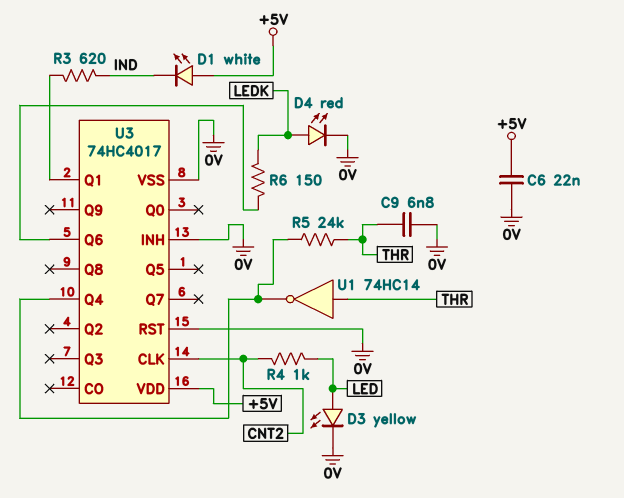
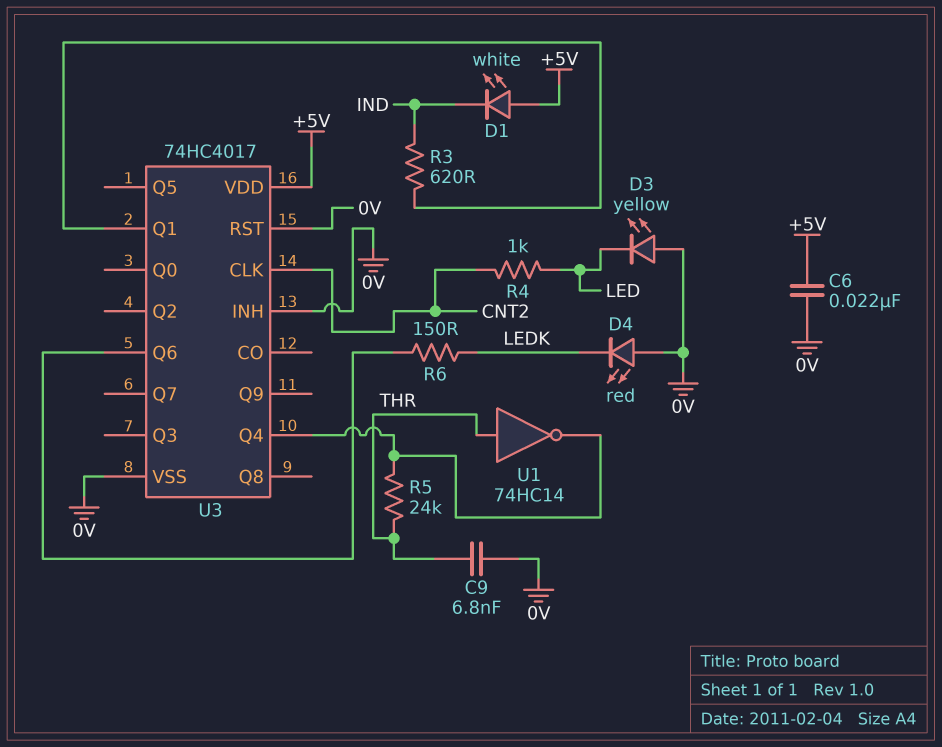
D3: LED yellow (A LED, K 0V) -> LED yellow (A 0V, K LED)
D4: LED red (A LEDK, K 0V) -> LED red (A 0V, K LEDK)

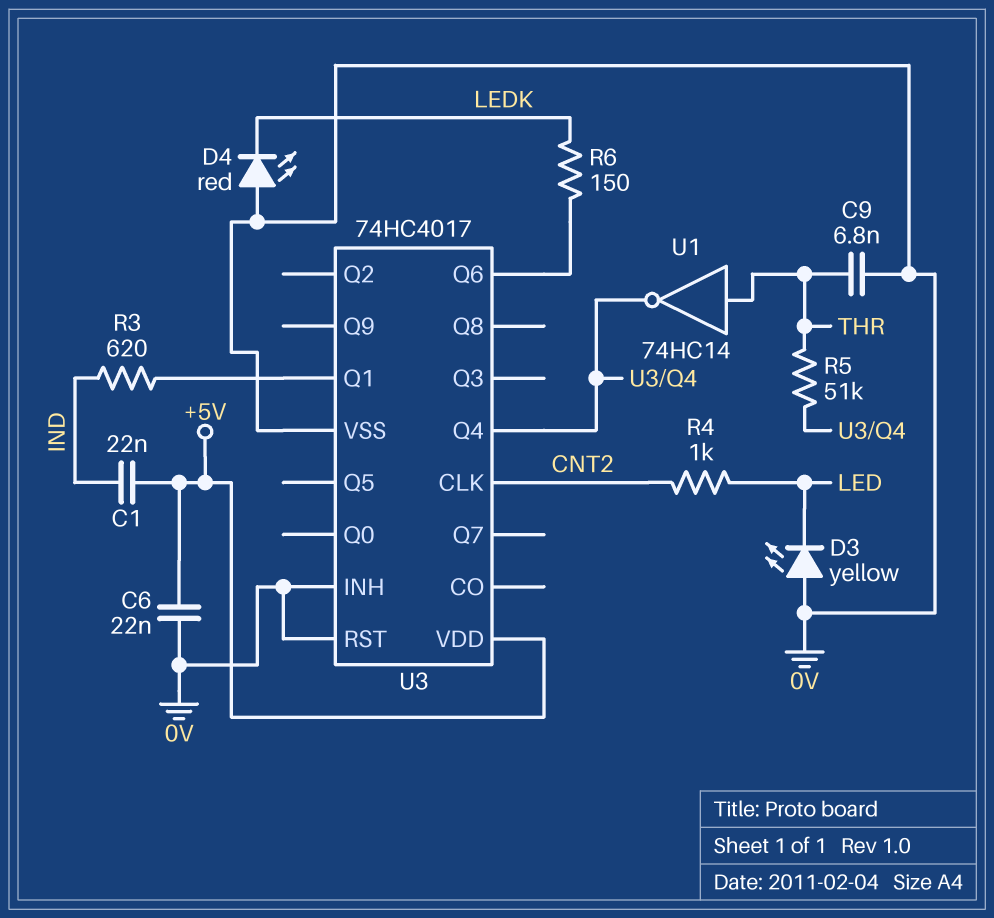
C1: none -> 22nF (+5V, IND)
D1: LED white (A +5V, K IND) -> none
R5: 24k (THR, U3/Q4) -> 51k (THR, U3/Q4)

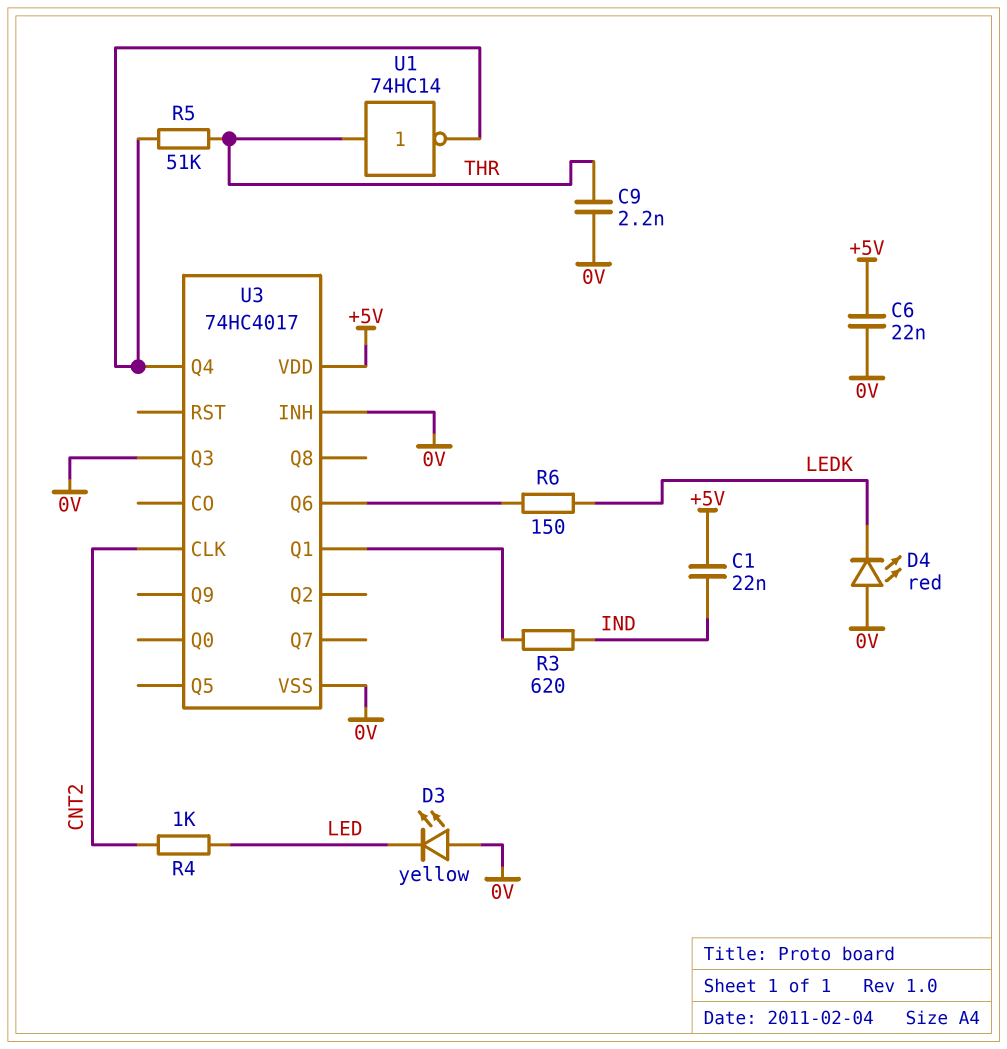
C9: 6.8nF (0V, THR) -> 2.2nF (0V, THR)
U3 pin Q3: none -> 0V
U3 pin RST: 0V -> none

